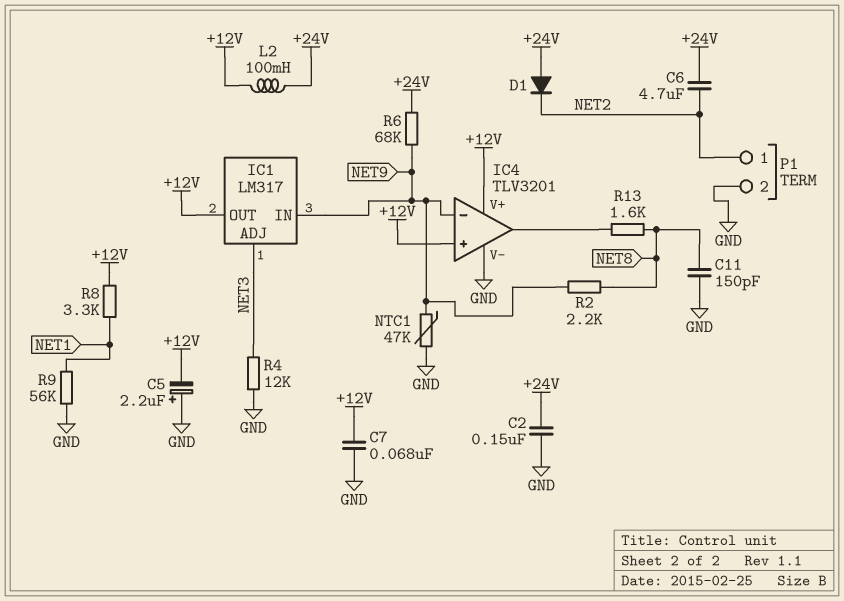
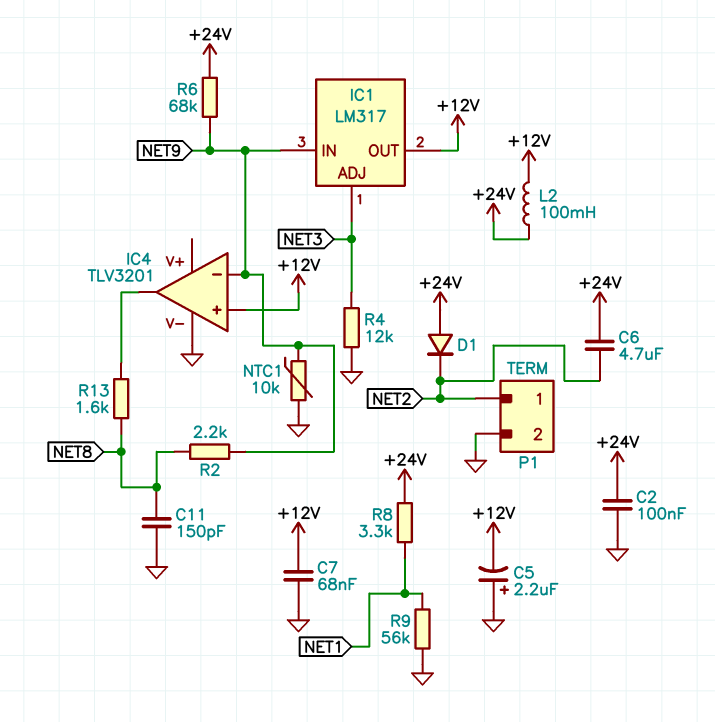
C2: 150nF (+24V, GND) -> 100nF (+24V, GND)
IC4 pin V+: +12V -> none
NTC1: 47k (GND, NET9) -> 10k (GND, NET9)
R8: 3.3k (+12V, NET1) -> 3.3k (+24V, NET1)

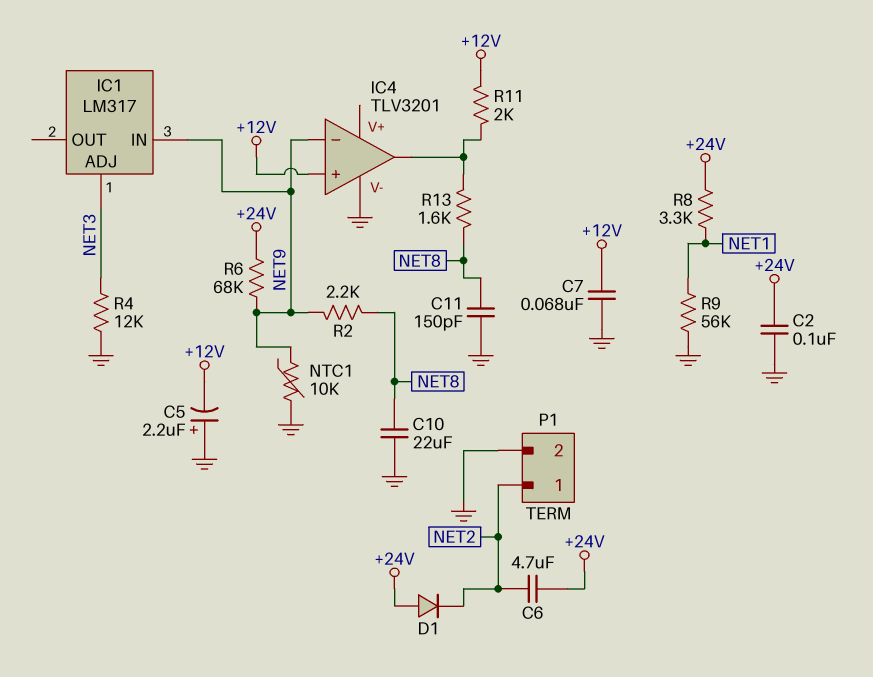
C10: none -> 22uF (GND, NET8)
IC1 pin OUT: +12V -> none
L2: 100mH (+12V, +24V) -> none
R11: none -> 2k (+12V, IC4/out)

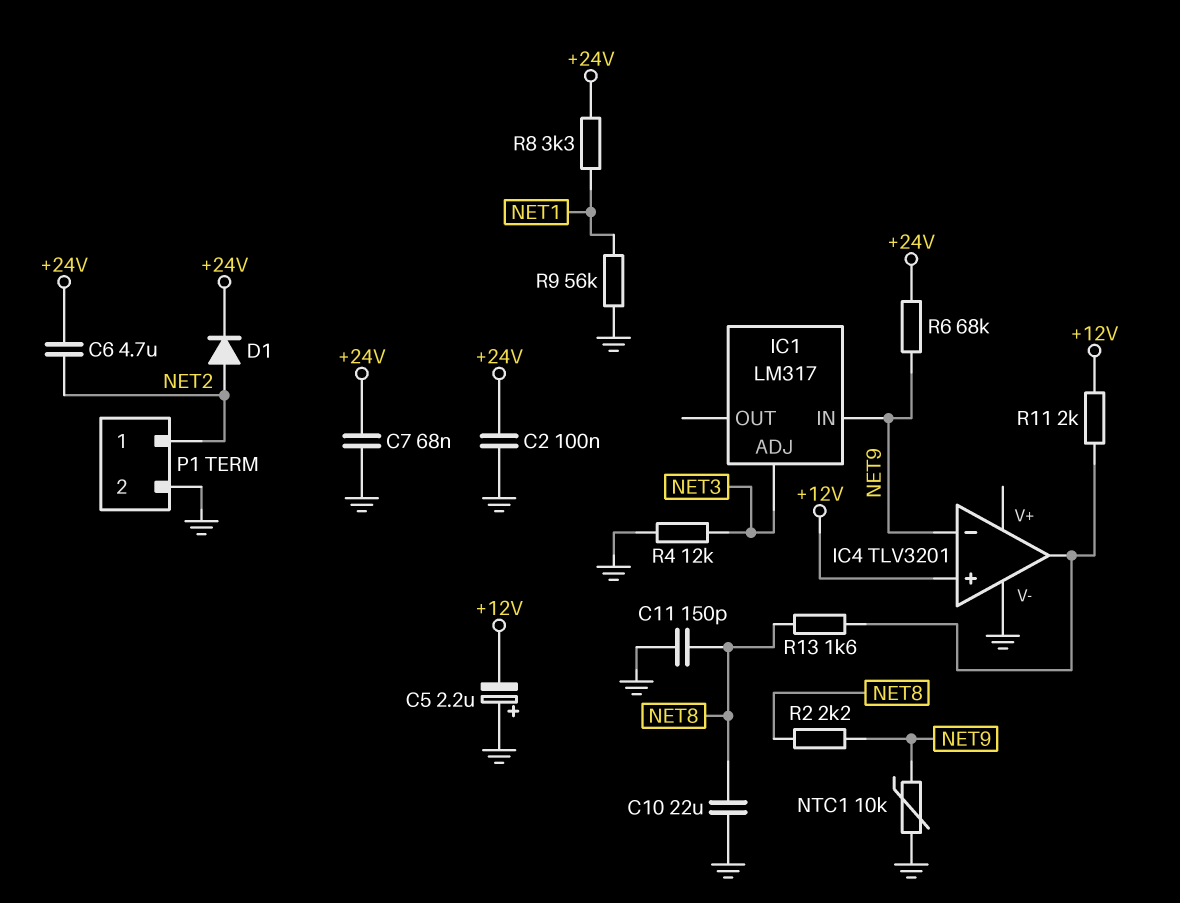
C7: 68nF (+12V, GND) -> 68nF (+24V, GND)
D1: diode (A +24V, K NET2) -> diode (A NET2, K +24V)

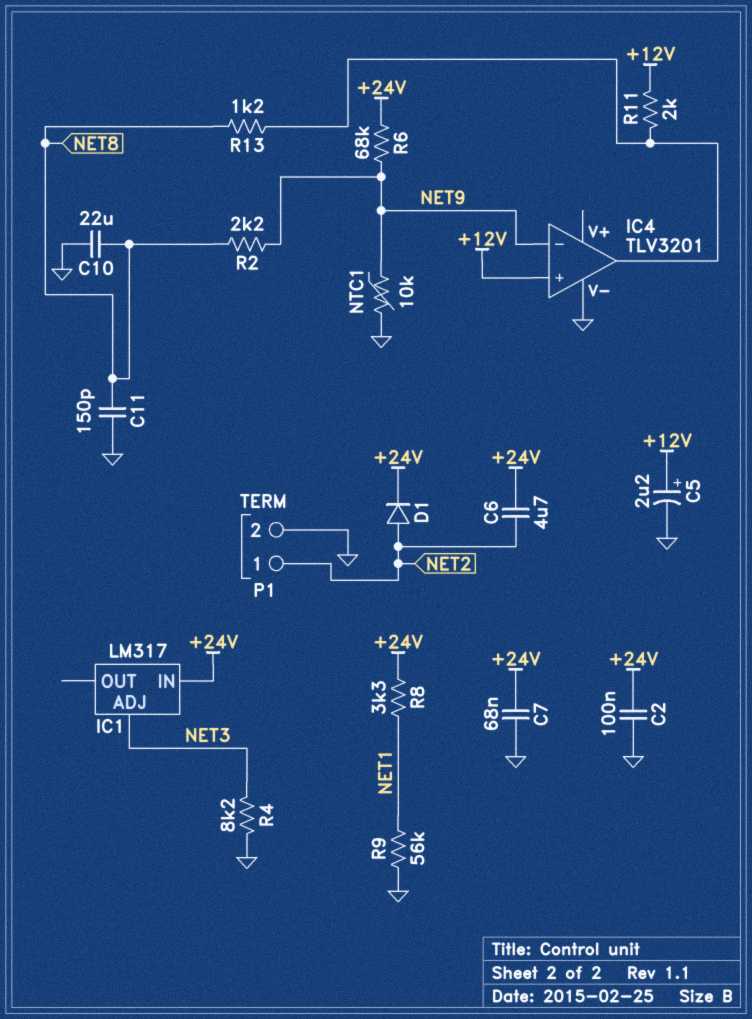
C5: 2.2uF (plus GND, minus +12V) -> 2.2uF (plus +12V, minus GND)
IC1 pin IN: NET9 -> +24V
R4: 12k (GND, NET3) -> 8.2k (GND, NET3)
R13: 1.6k (IC4/out, NET8) -> 1.2k (IC4/out, NET8)

